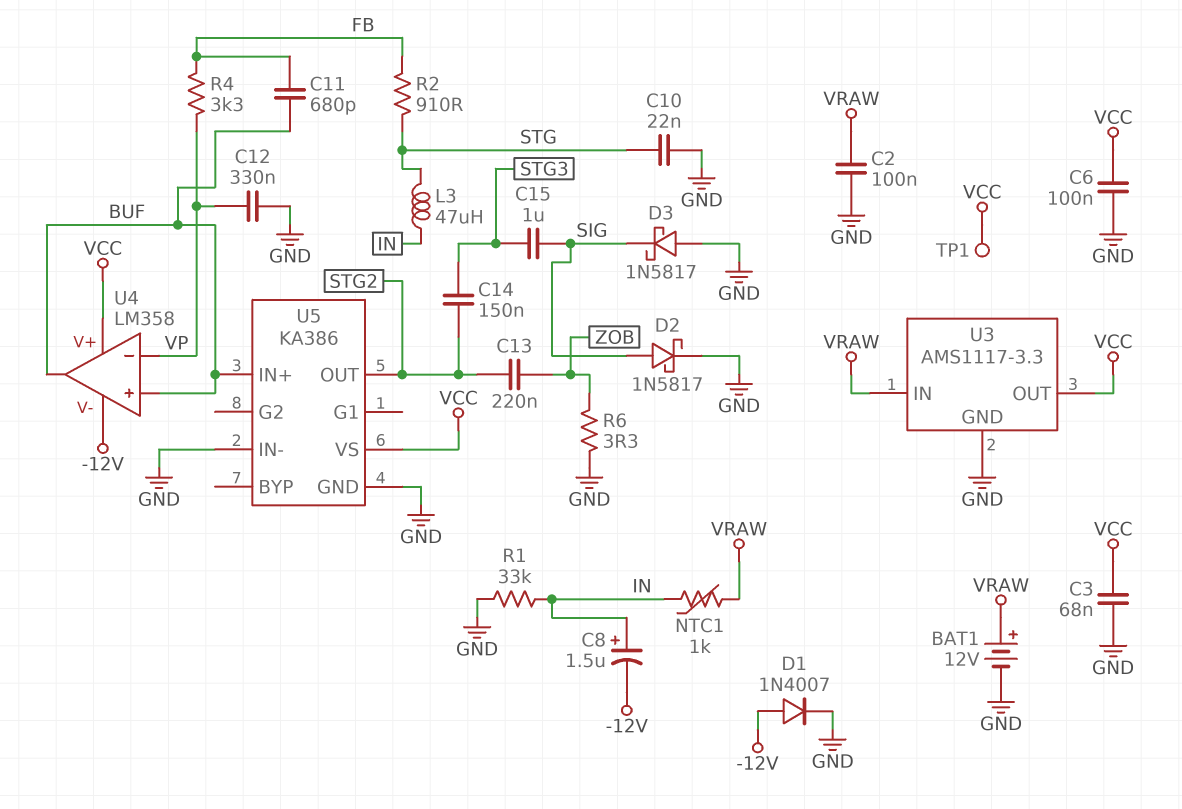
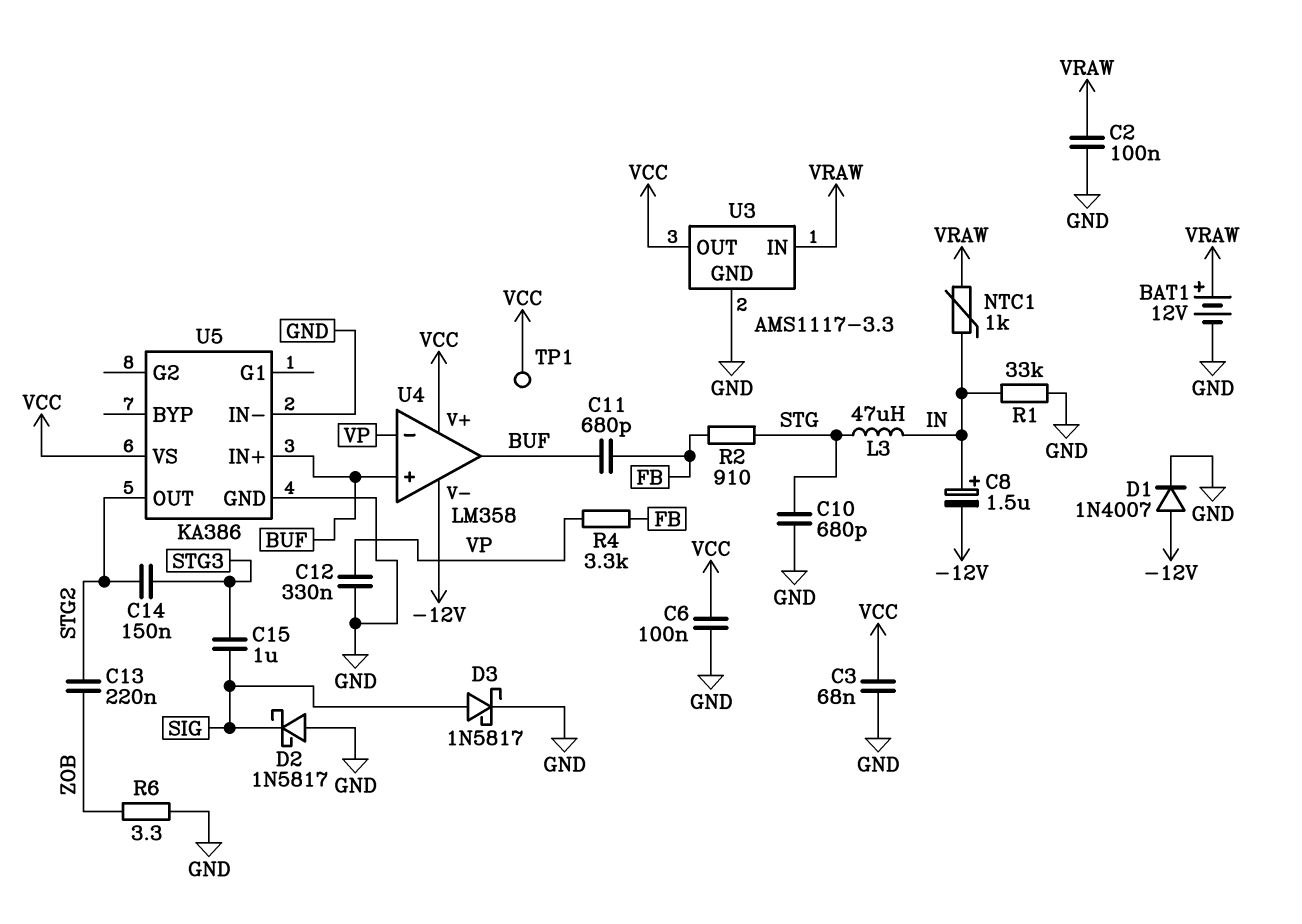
C10: 22nF (GND, STG) -> 680pF (GND, STG)
D2: schottky 1N5817 (A SIG, K GND) -> schottky 1N5817 (A GND, K SIG)
D3: schottky 1N5817 (A GND, K SIG) -> schottky 1N5817 (A SIG, K GND)

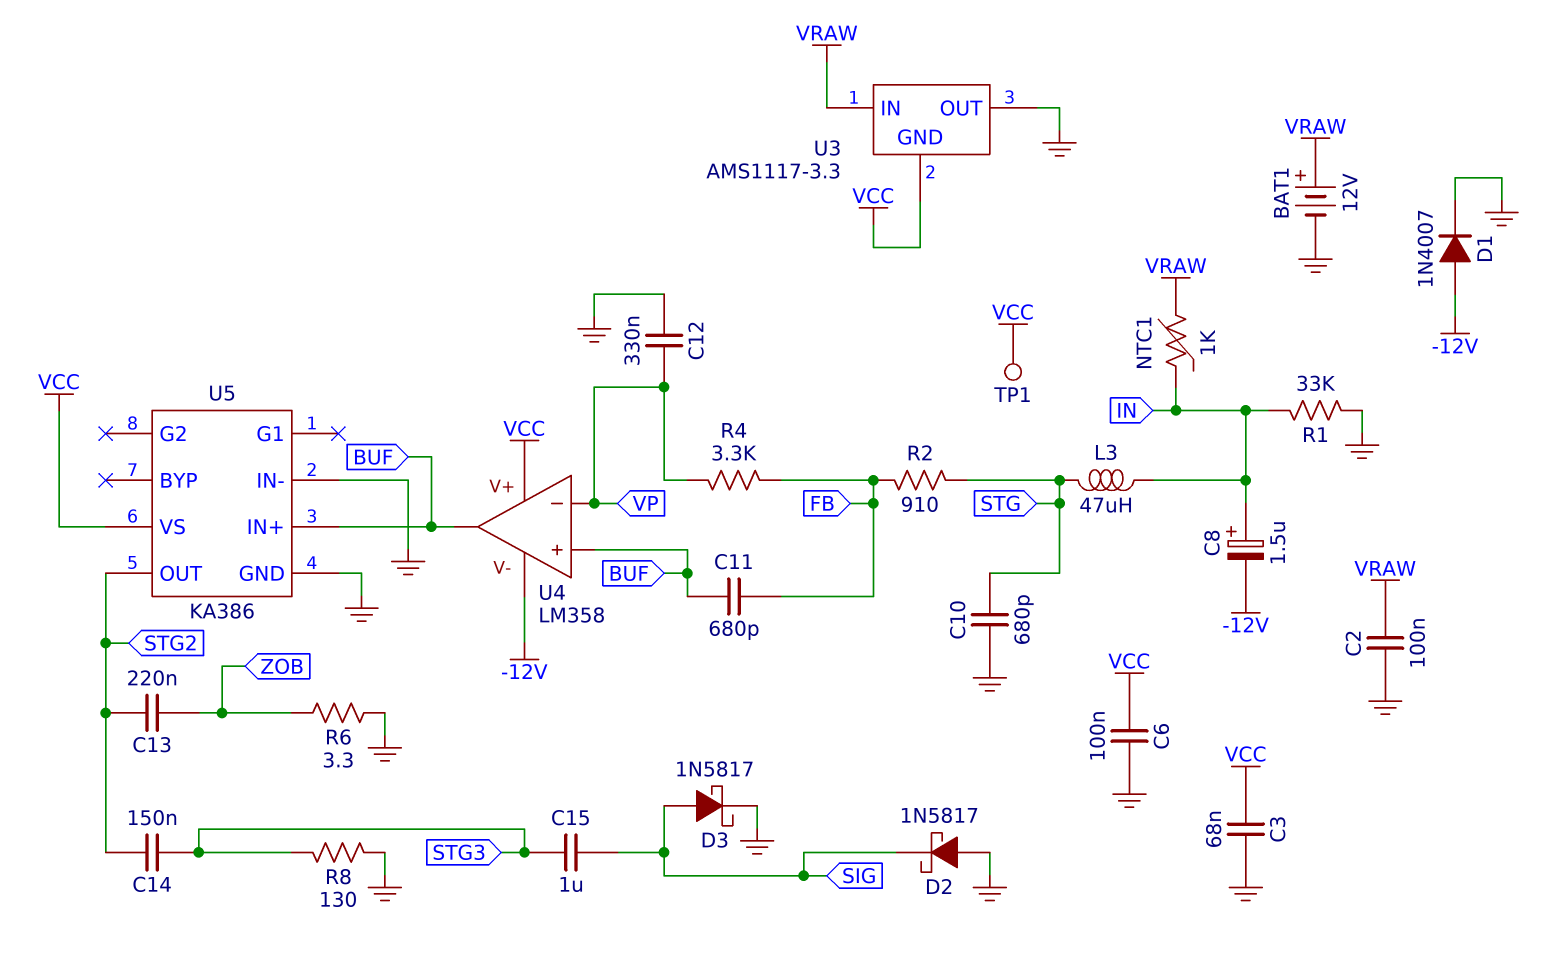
R8: none -> 130 (GND, STG3)
U3 pin GND: GND -> VCC
U3 pin OUT: VCC -> GND

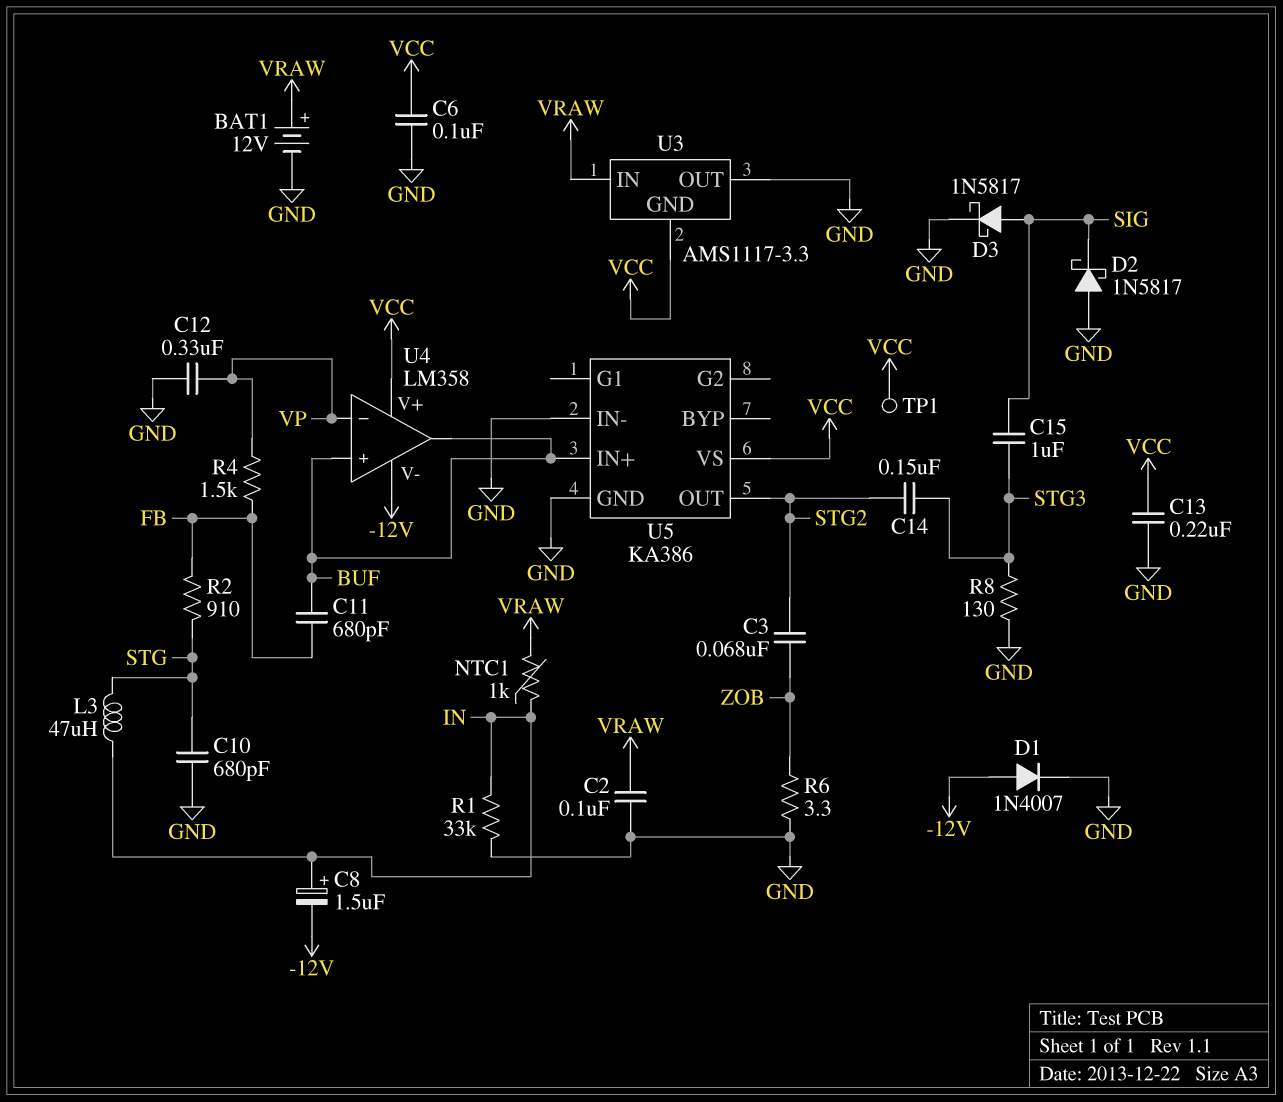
C3: 68nF (GND, VCC) -> 68nF (STG2, ZOB)
C13: 220nF (STG2, ZOB) -> 220nF (GND, VCC)
R4: 3.3k (FB, VP) -> 1.5k (FB, VP)

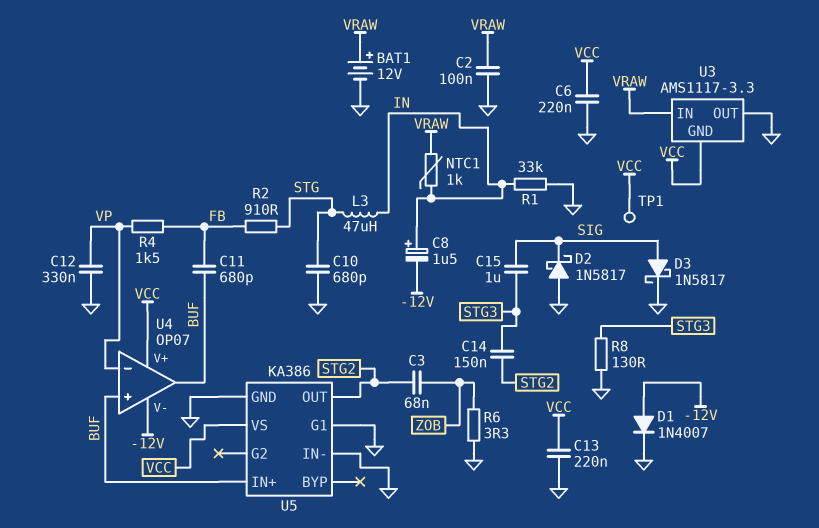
C6: 100nF (GND, VCC) -> 220nF (GND, VCC)
U4: LM358 -> OP07
U5 pin G1: none -> GND

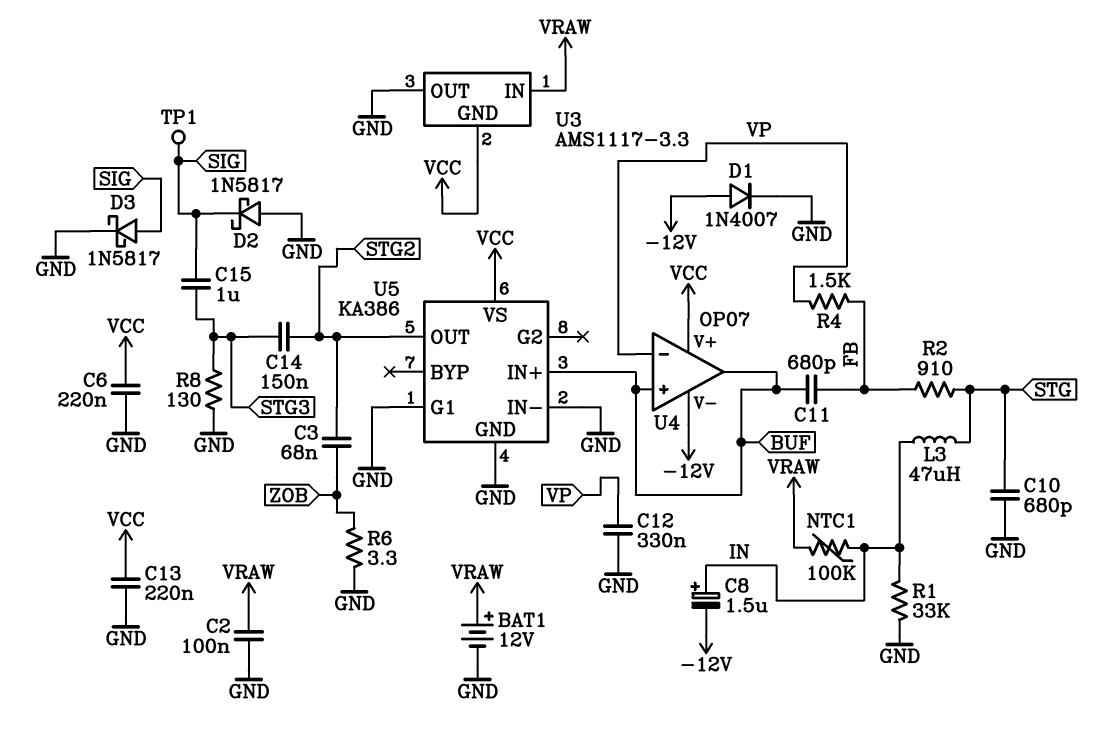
NTC1: 1k (IN, VRAW) -> 100k (IN, VRAW)
TP1: test point (VCC) -> test point (SIG)

